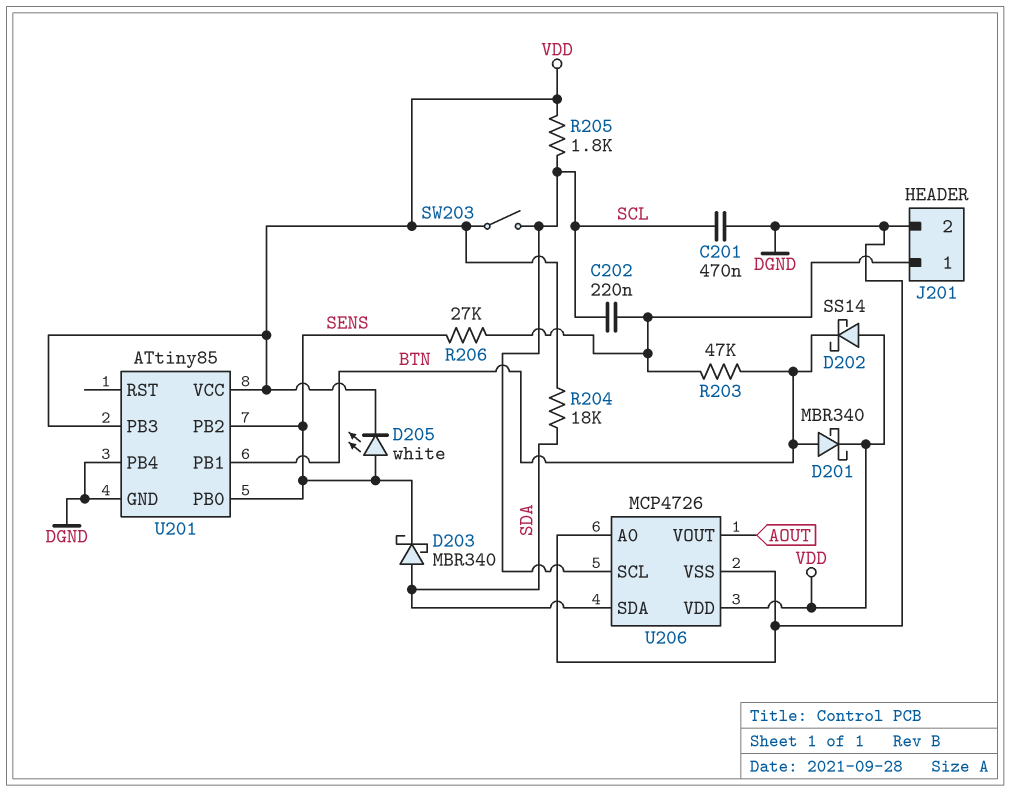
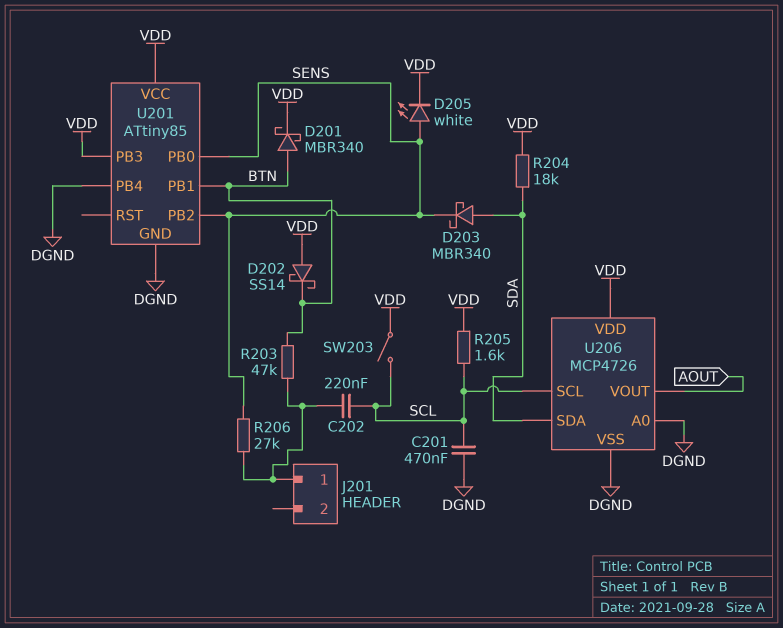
J201 pin 2: DGND -> none
R205: 1.8k (SCL, VDD) -> 1.6k (SCL, VDD)

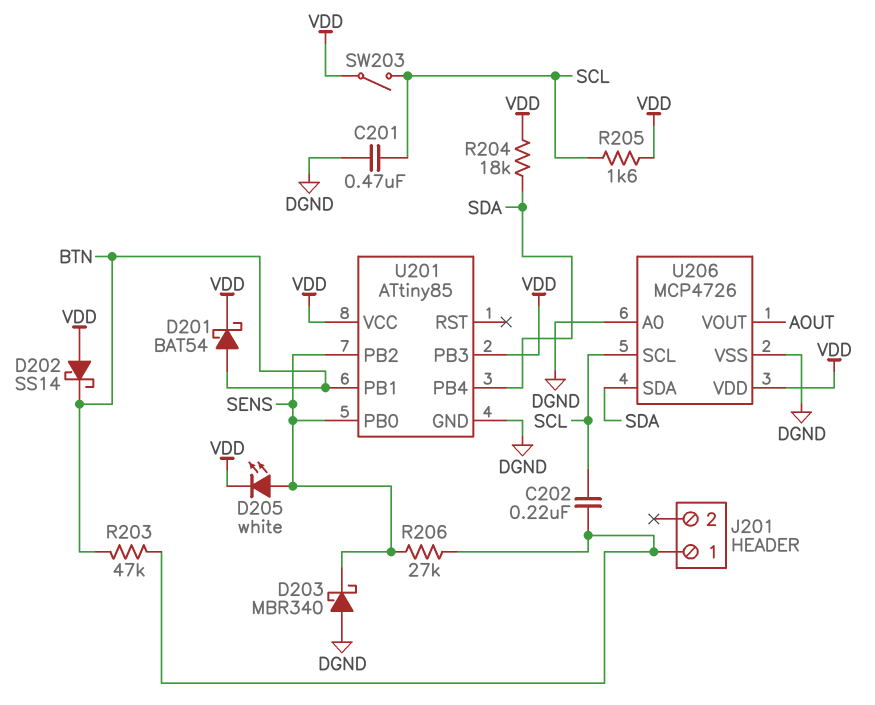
D201: schottky MBR340 (A BTN, K VDD) -> schottky BAT54 (A BTN, K VDD)
D203: schottky MBR340 (A SDA, K SENS) -> schottky MBR340 (A DGND, K SENS)
U201 pin PB4: DGND -> SDA

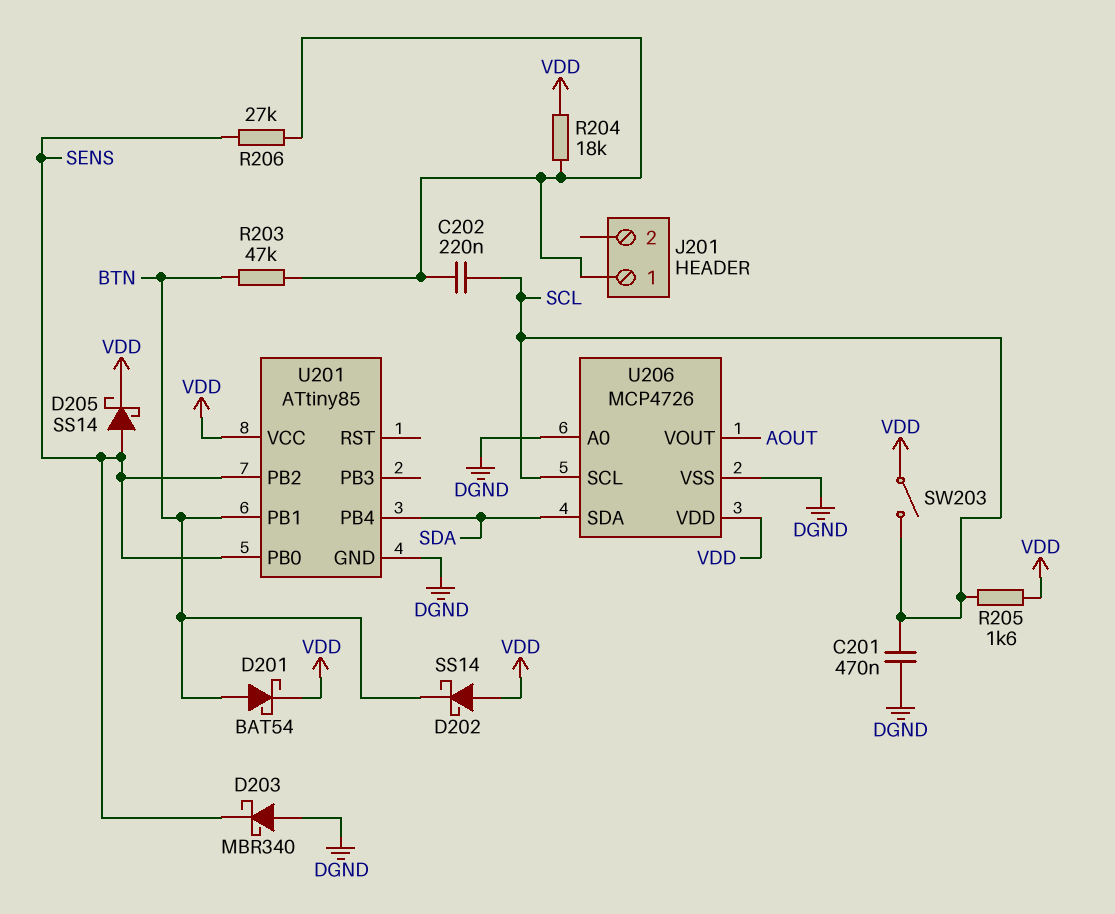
D205: LED white (A SENS, K VDD) -> schottky SS14 (A SENS, K VDD)
R204: 18k (SDA, VDD) -> 18k (J201/1, VDD)
U201 pin PB3: VDD -> none

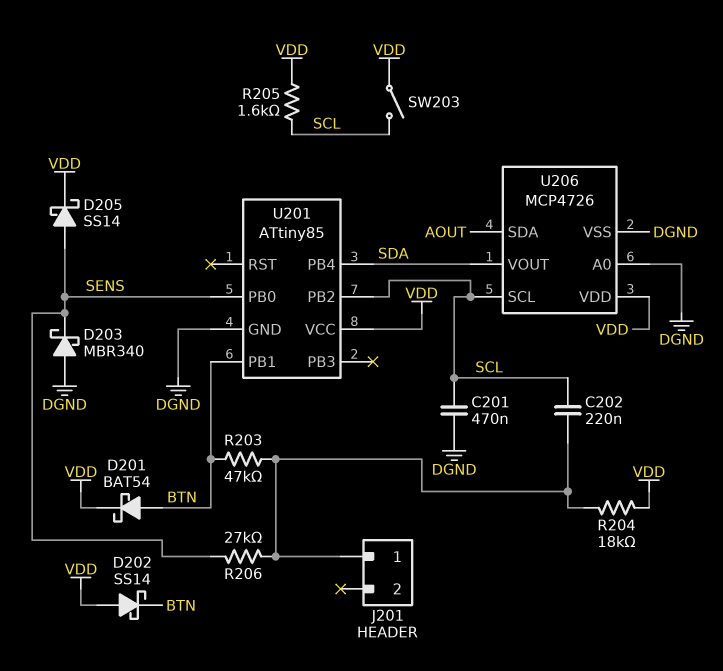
U201 pin PB2: SENS -> SCL
U206 pin SDA: SDA -> AOUT
U206 pin VOUT: AOUT -> SDA

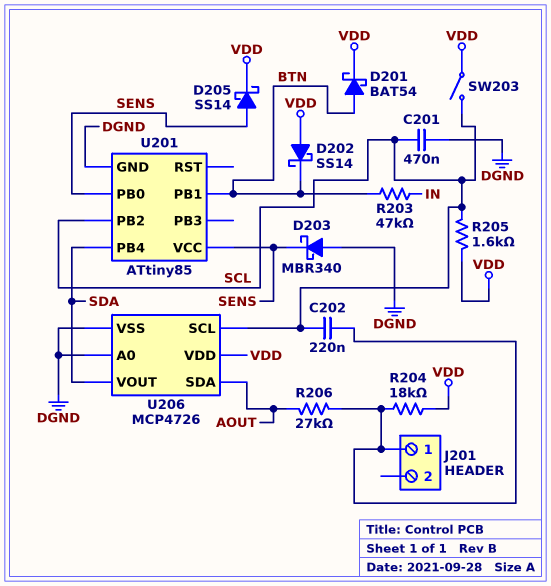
R203: 47k (BTN, J201/1) -> 47k (BTN, IN)
R206: 27k (J201/1, SENS) -> 27k (AOUT, J201/1)
U201 pin VCC: VDD -> SENS

